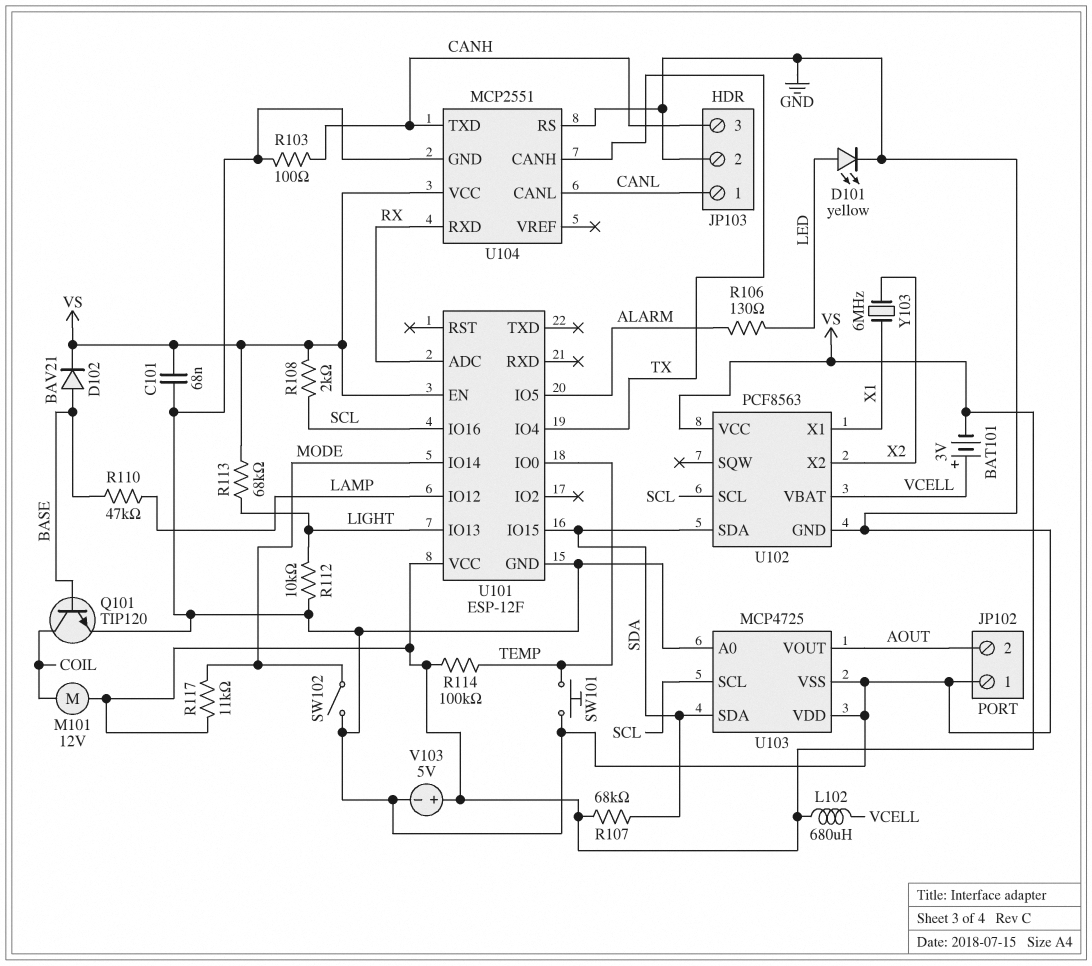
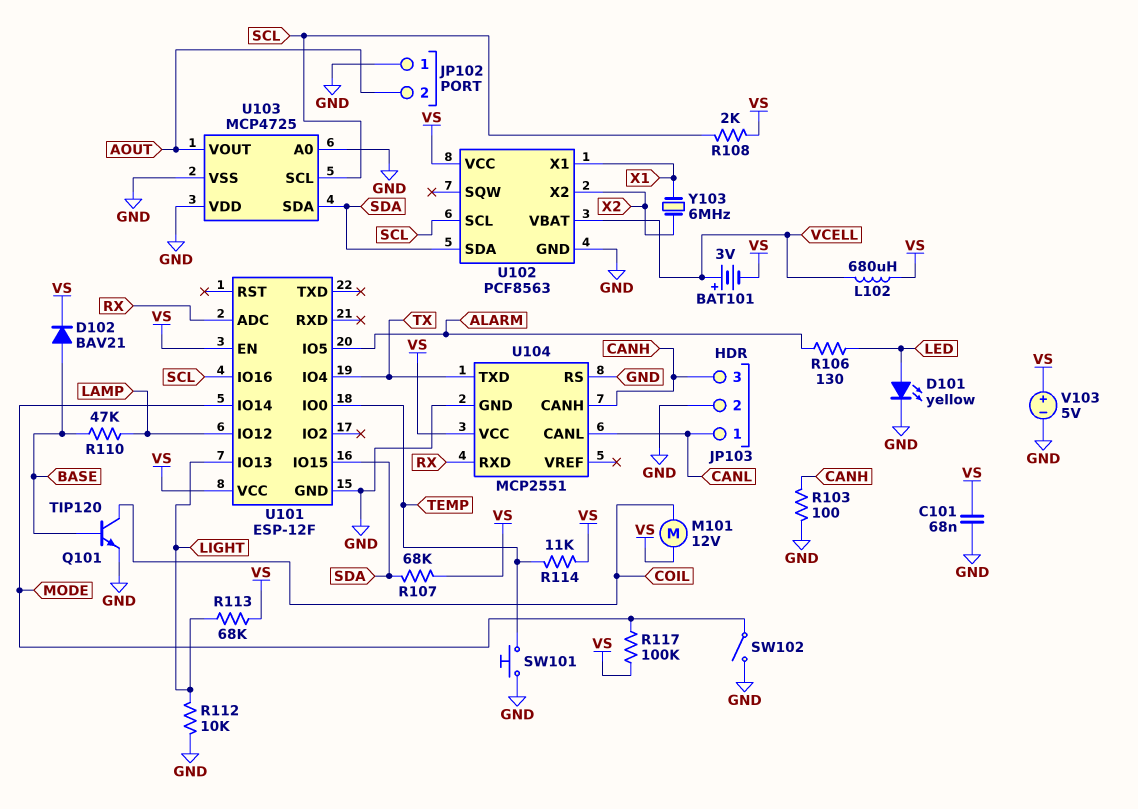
R114: 100k (TEMP, VS) -> 11k (TEMP, VS)
R117: 11k (MODE, VS) -> 100k (MODE, VS)
U104 pin CANH: TX -> CANH
U104 pin TXD: CANH -> TX

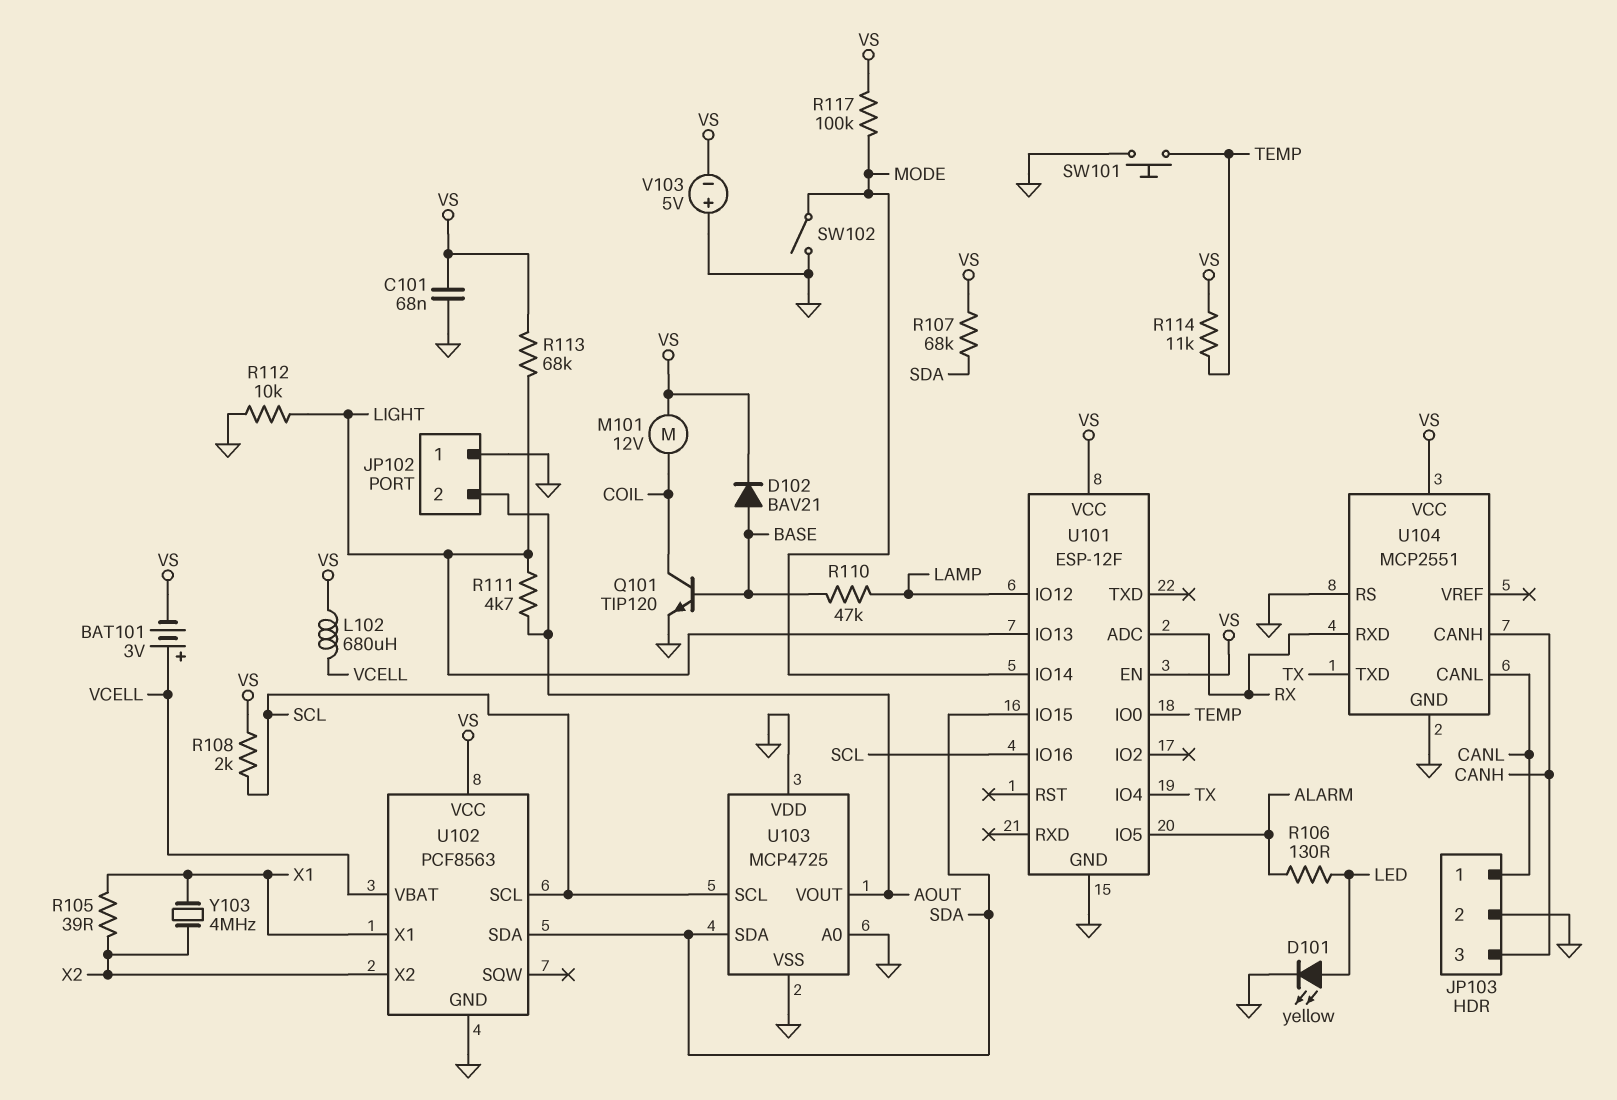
R103: 100 (CANH, GND) -> none
R105: none -> 39 (X1, X2)
R111: none -> 4.7k (AOUT, LIGHT)
V103: 5V (plus VS, minus GND) -> 5V (plus GND, minus VS)
Y103: 6MHz (X1, X2) -> 4MHz (X1, X2)

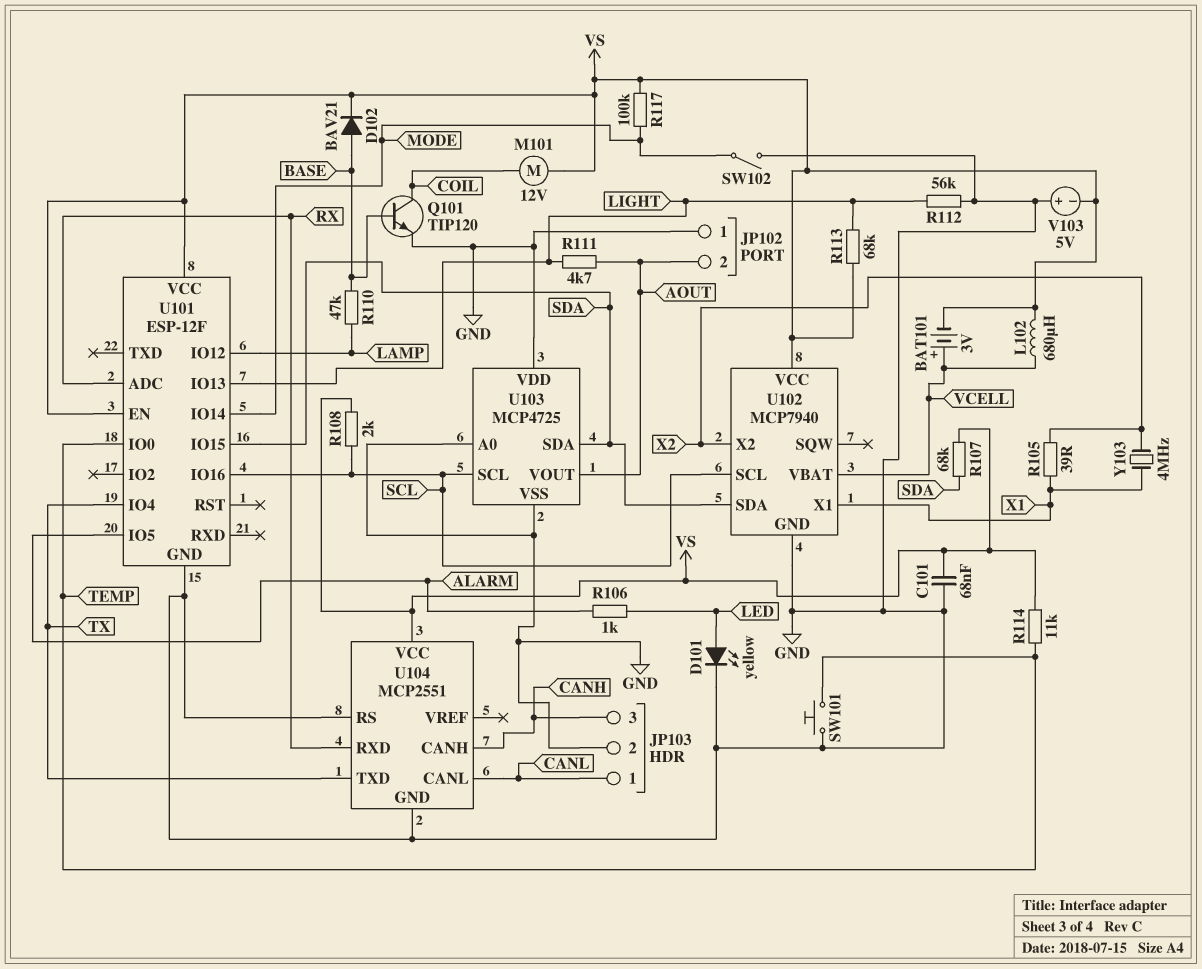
R106: 130 (ALARM, LED) -> 1k (ALARM, LED)
R112: 10k (GND, LIGHT) -> 56k (GND, LIGHT)
U102: PCF8563 -> MCP7940

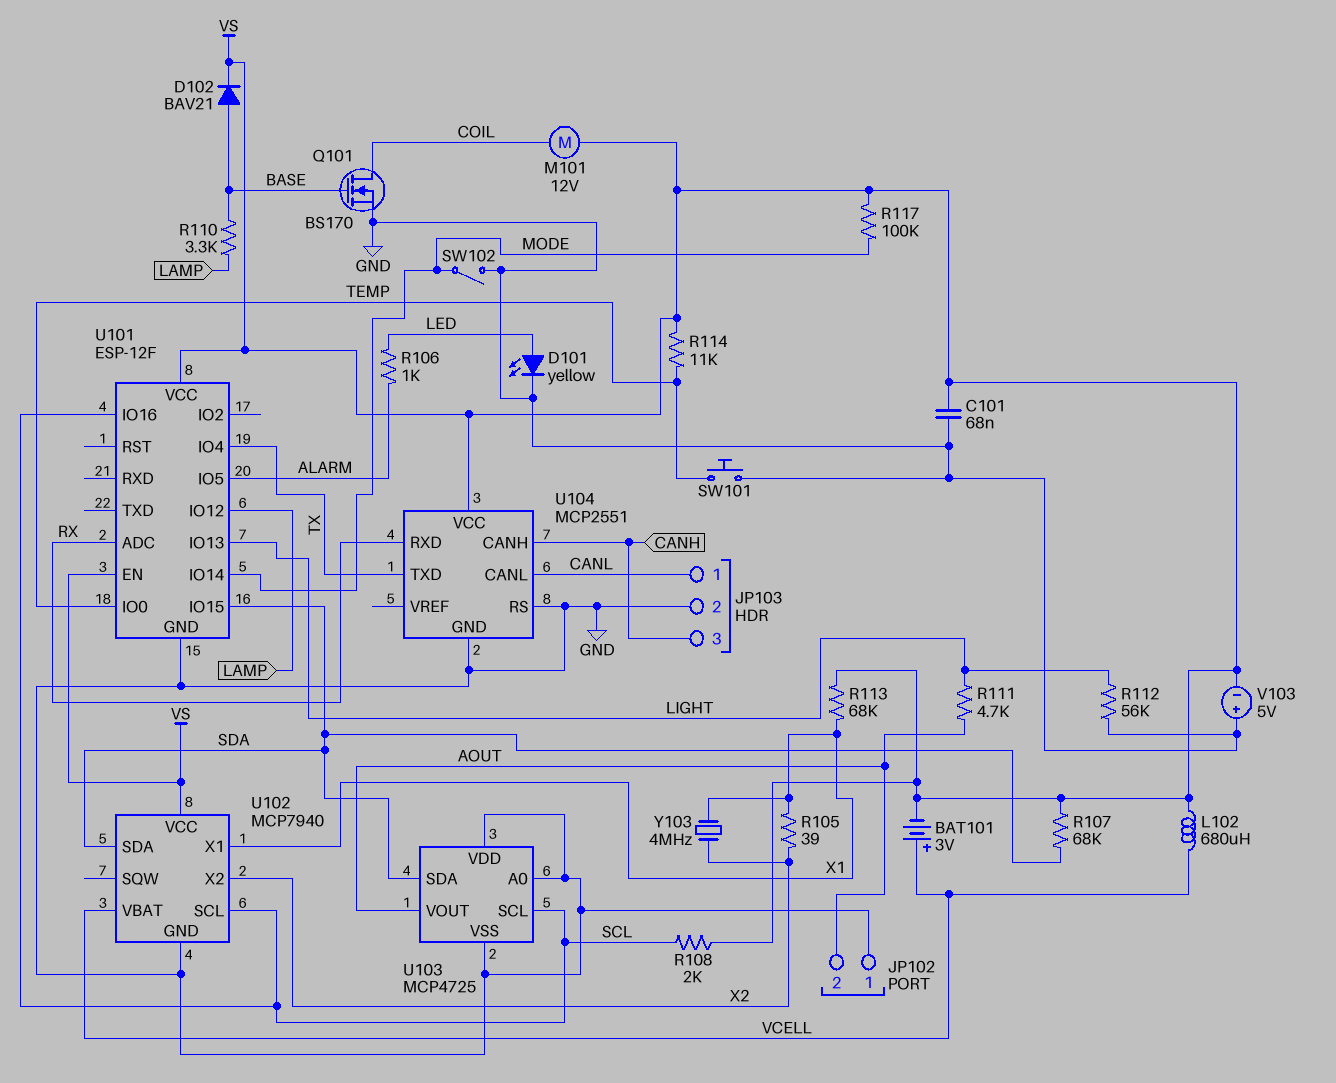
Q101: NPN TIP120 (B BASE, C COIL, E GND) -> NMOS BS170 (G BASE, D COIL, S GND)
R110: 47k (BASE, LAMP) -> 3.3k (BASE, LAMP)
R113: 68k (LIGHT, VS) -> 68k (VS, X1)

